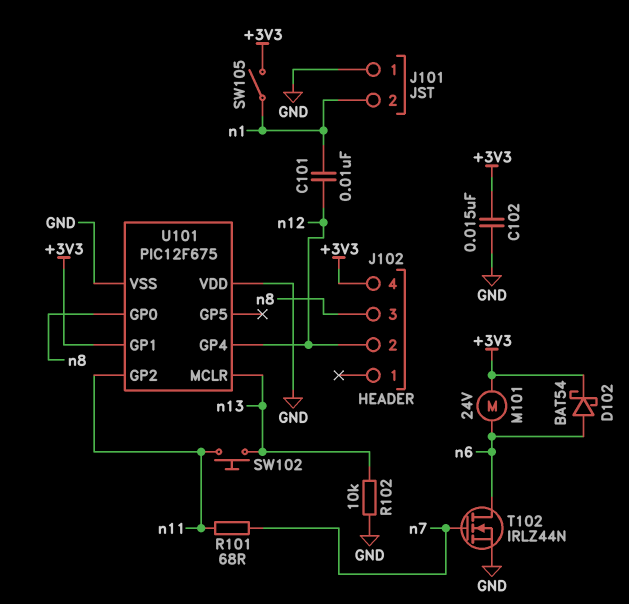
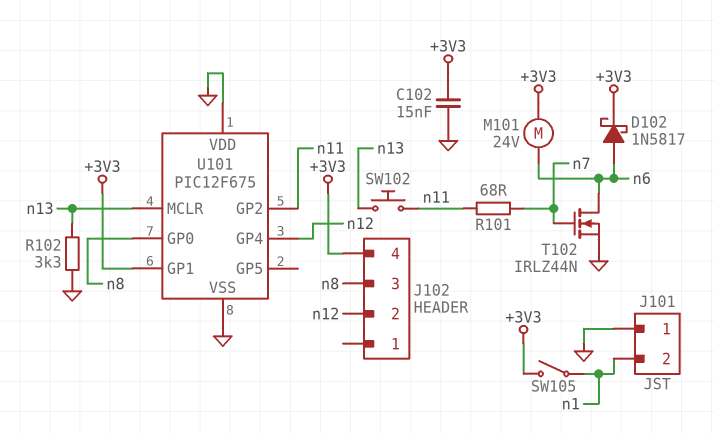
C101: 10nF (n1, n12) -> none
D102: schottky BAT54 (A n6, K +3V3) -> schottky 1N5817 (A n6, K +3V3)
R102: 10k (GND, n13) -> 3.3k (GND, n13)

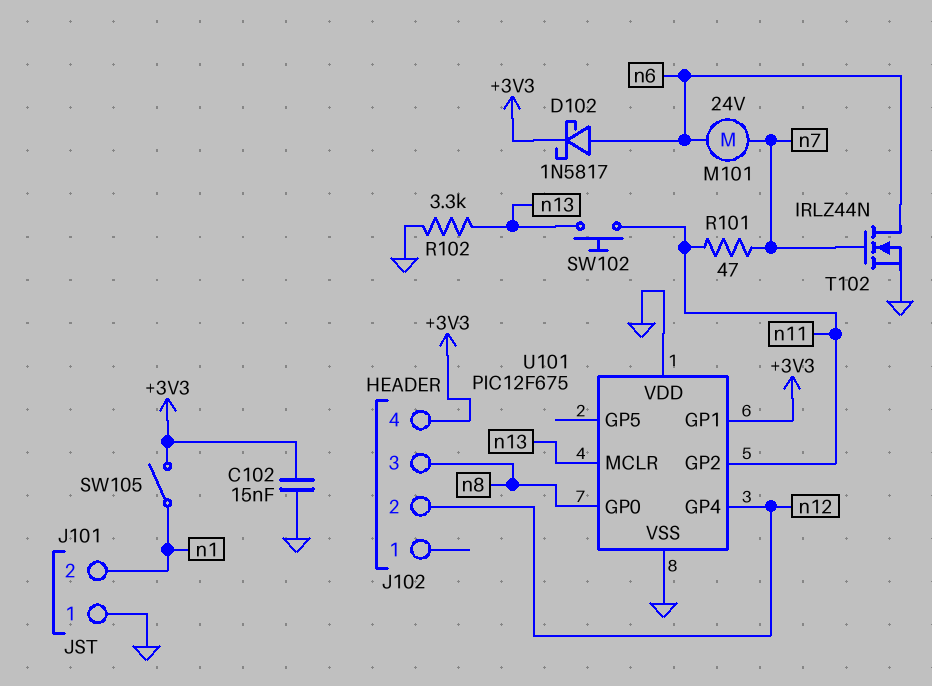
M101: motor 24V (+3V3, n6) -> motor 24V (n6, n7)
R101: 68 (n7, n11) -> 47 (n7, n11)

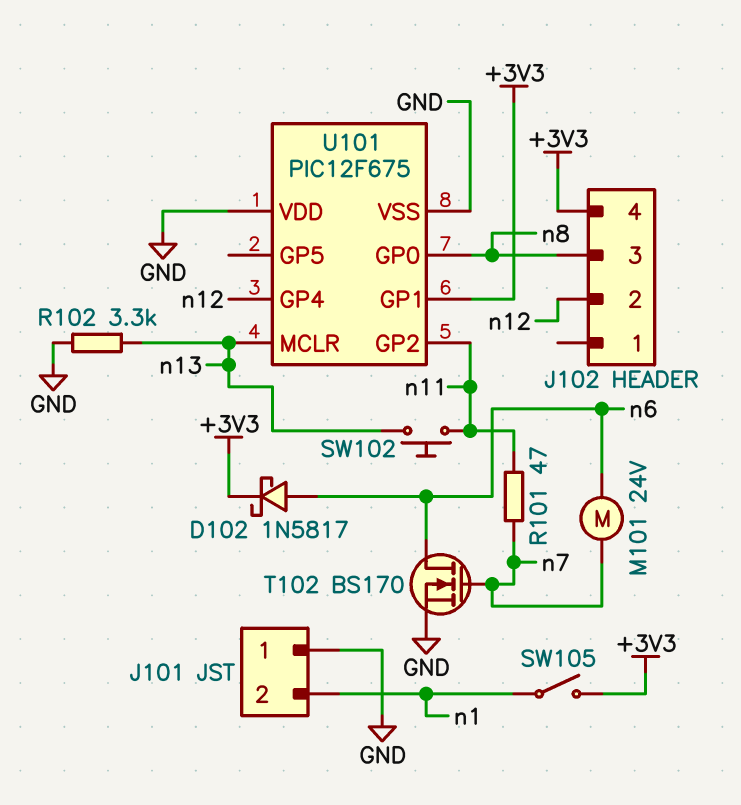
C102: 15nF (+3V3, GND) -> none
T102: NMOS IRLZ44N (G n7, D n6, S GND) -> NMOS BS170 (G n7, D n6, S GND)

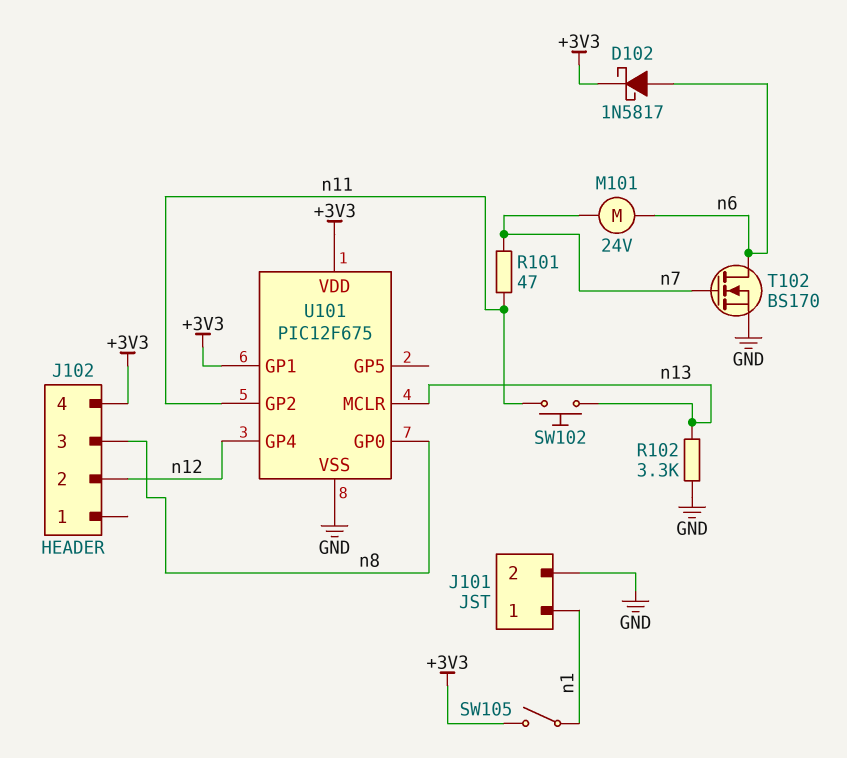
J101 pin 1: GND -> n1
J101 pin 2: n1 -> GND
U101 pin VDD: GND -> +3V3

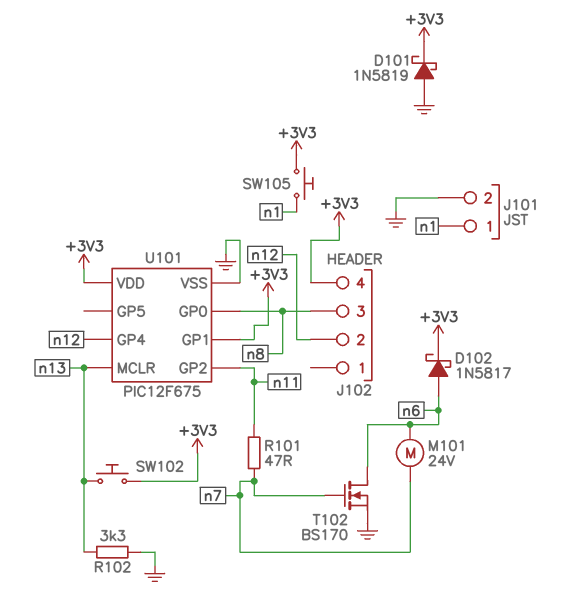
D101: none -> schottky 1N5819 (A GND, K +3V3)
SW102: button (n11, n13) -> button (+3V3, n13)
SW105: switch (+3V3, n1) -> button (+3V3, n1)

